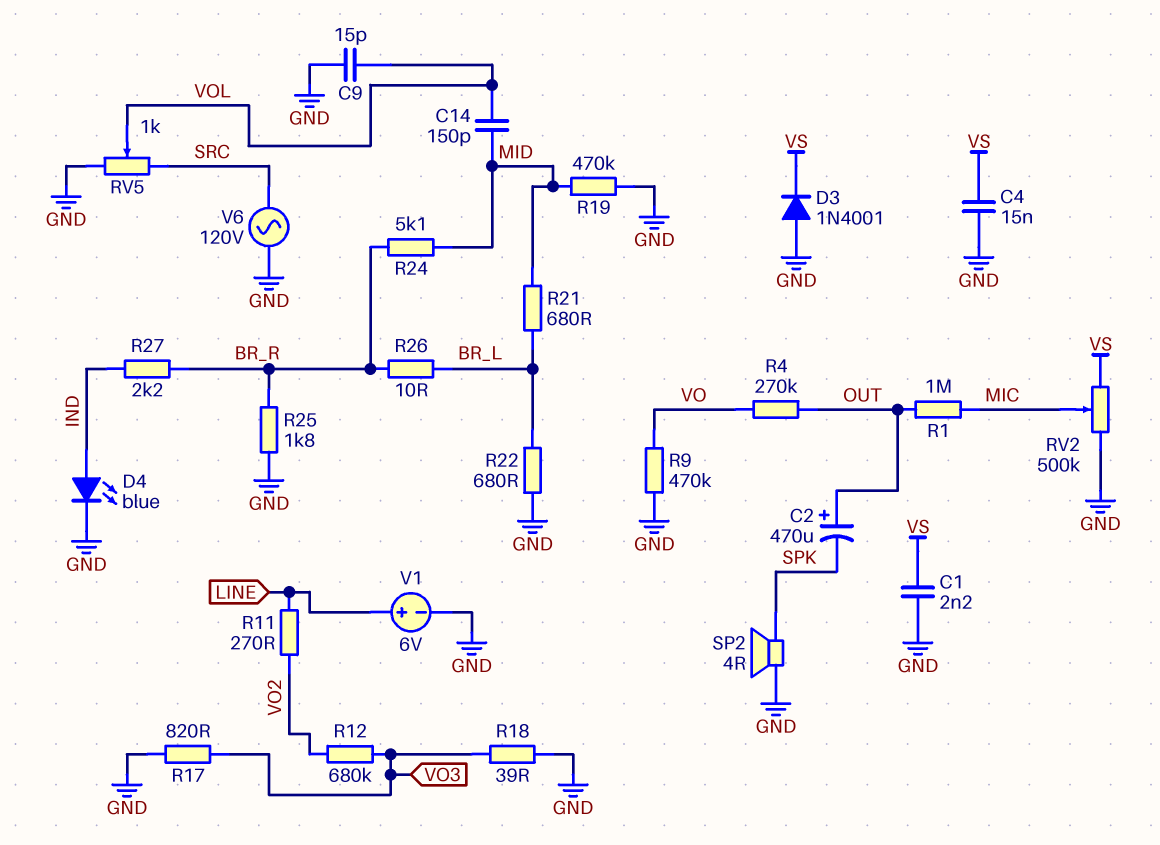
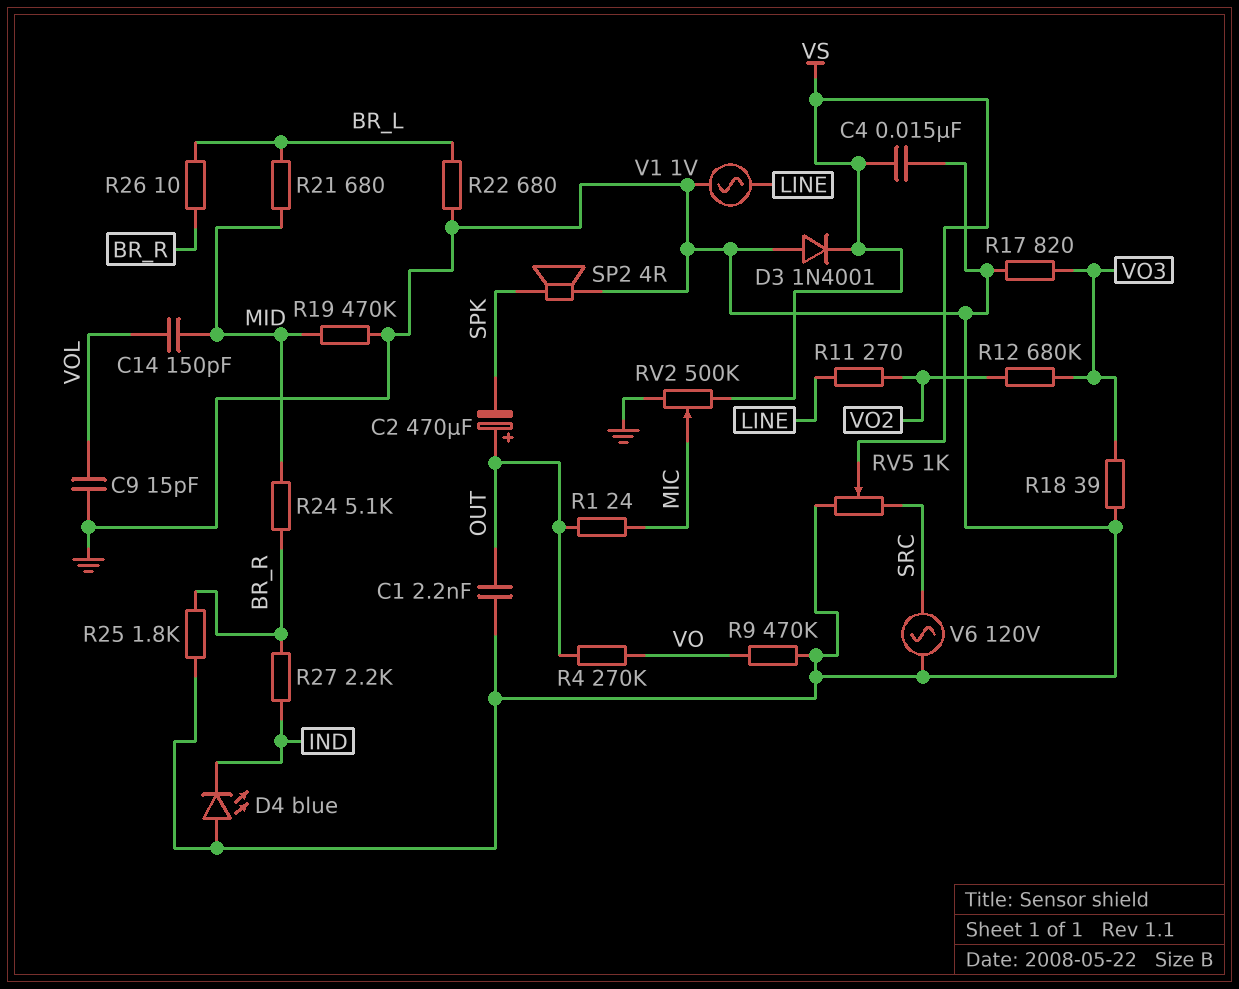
C1: 2.2nF (GND, VS) -> 2.2nF (GND, OUT)
D4: LED blue (A IND, K GND) -> LED blue (A GND, K IND)
R1: 1M (MIC, OUT) -> 24 (MIC, OUT)
RV5: 1k (GND, SRC, wiper VOL) -> 1k (GND, SRC, wiper VS)
V1: 6V (plus LINE, minus GND) -> AC 1V (GND, LINE)

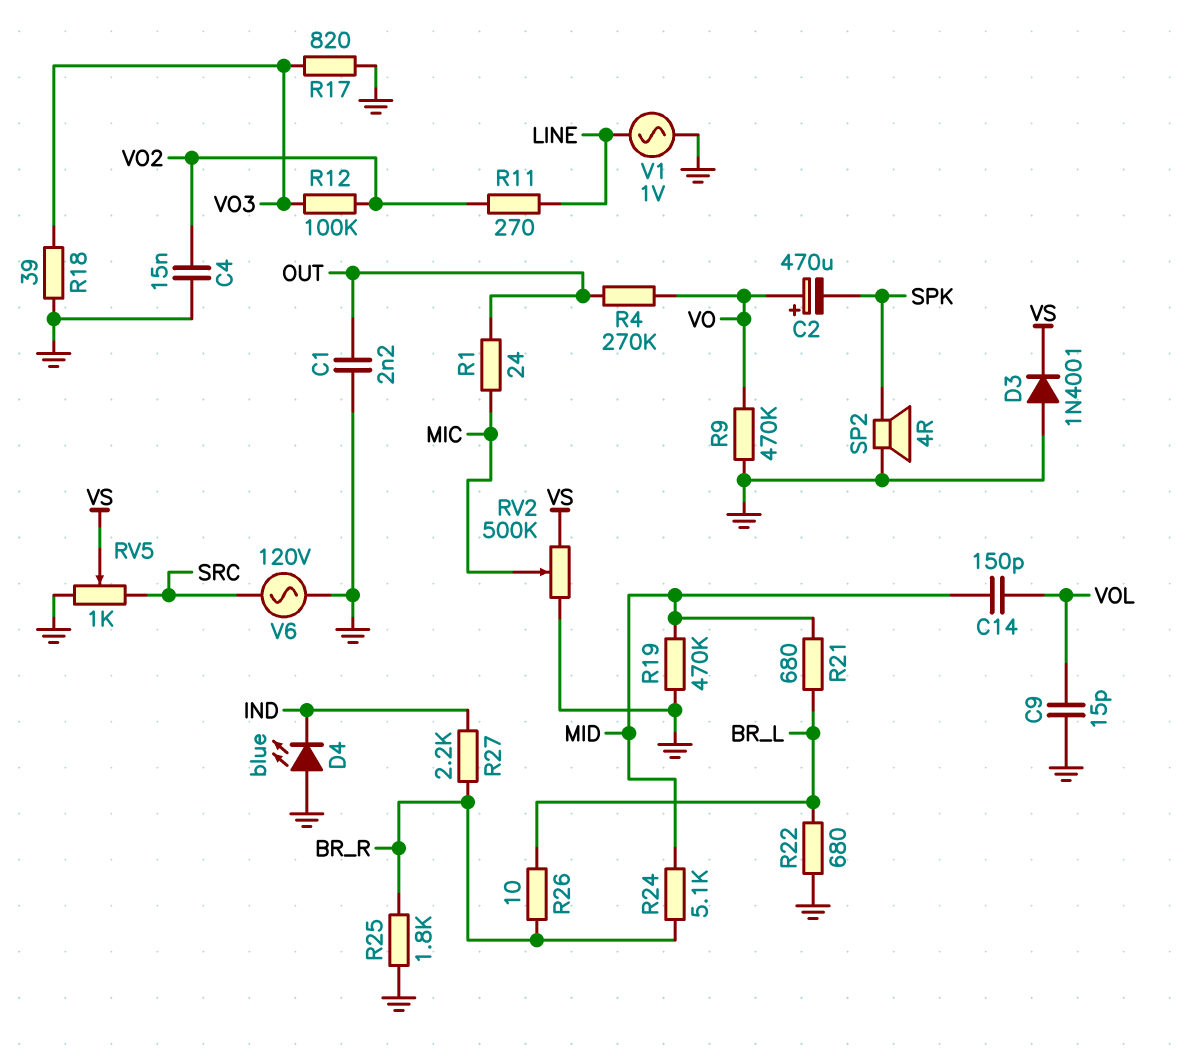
C2: 470uF (plus OUT, minus SPK) -> 470uF (plus VO, minus SPK)
C4: 15nF (GND, VS) -> 15nF (GND, VO2)
R12: 680k (VO2, VO3) -> 100k (VO2, VO3)

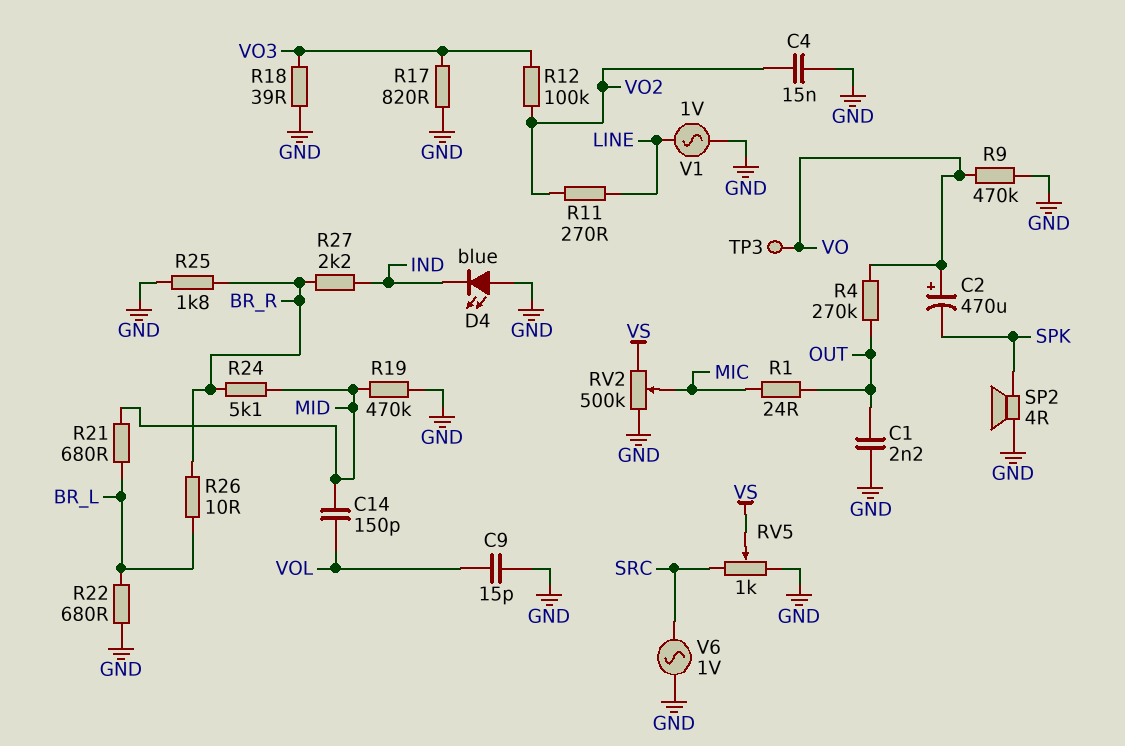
D3: diode 1N4001 (A GND, K VS) -> none
TP3: none -> test point (VO)
V6: AC 120V (GND, SRC) -> AC 1V (GND, SRC)

